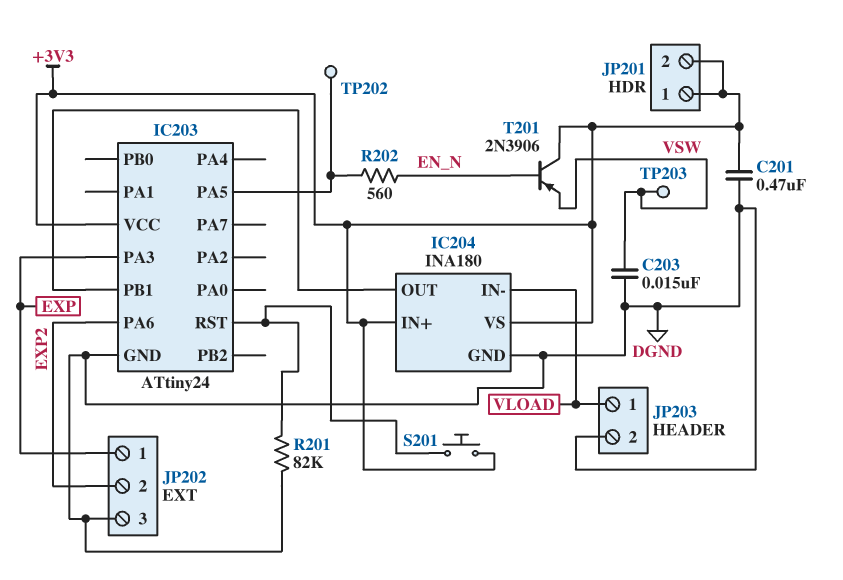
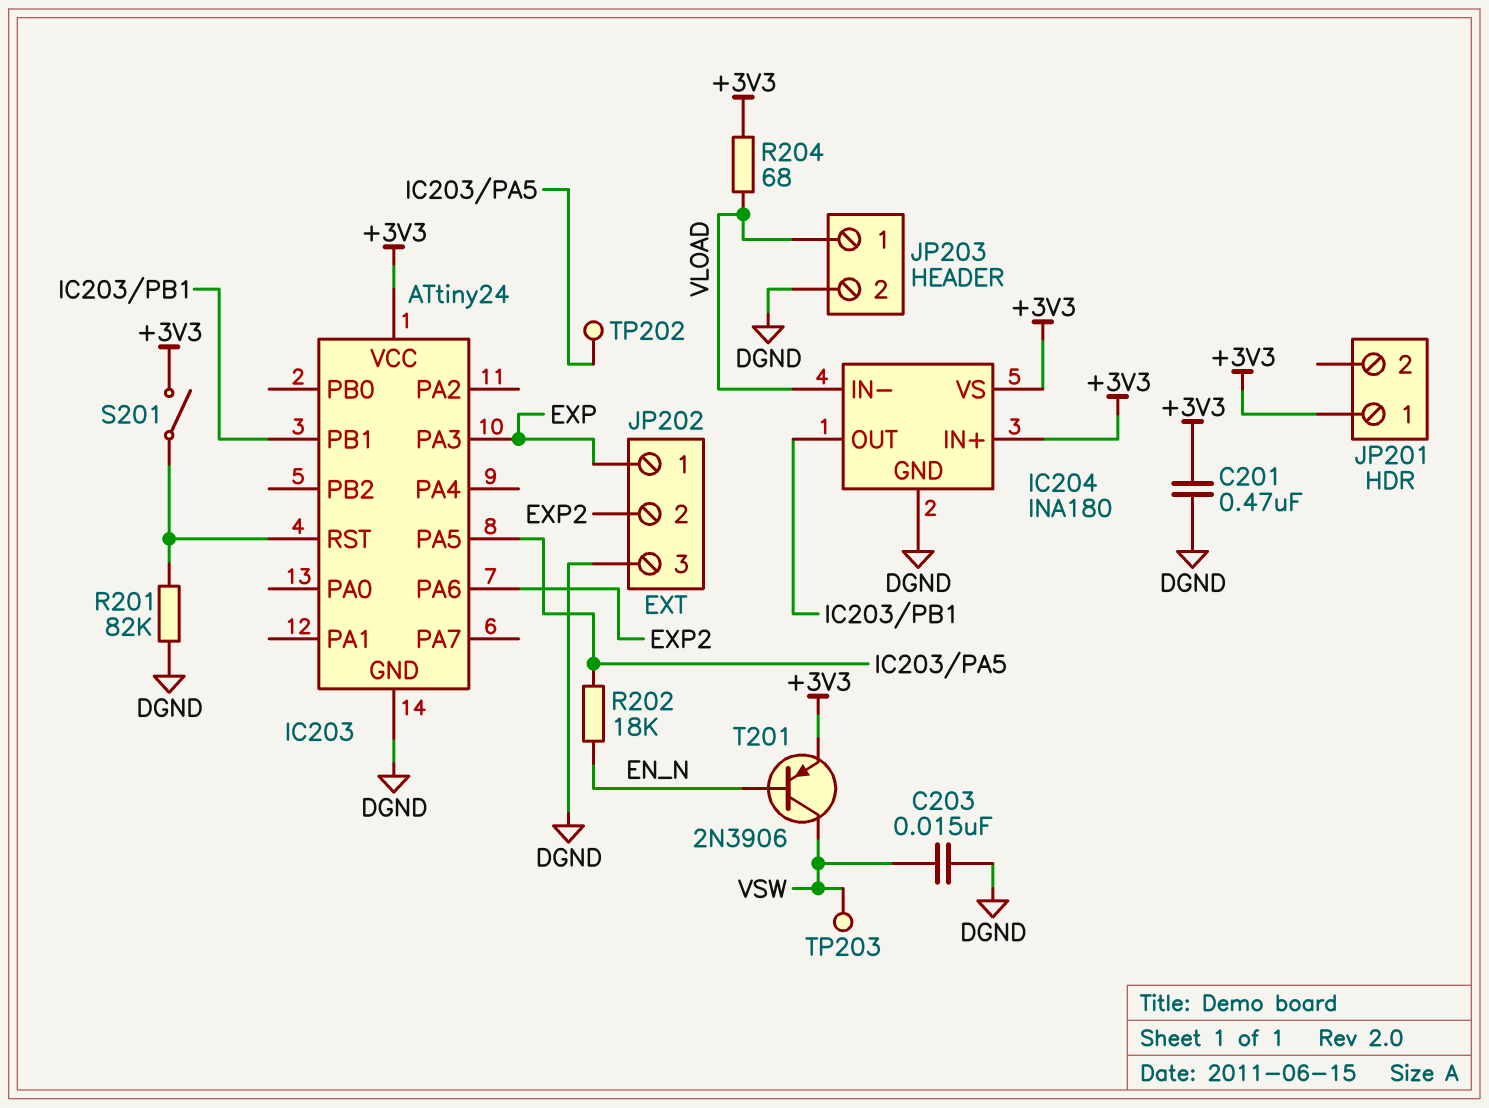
JP201 pin 2: +3V3 -> none
R202: 560 (EN_N, IC203/PA5) -> 18k (EN_N, IC203/PA5)
R204: none -> 68 (+3V3, VLOAD)
S201: button (+3V3, IC203/RST) -> switch (+3V3, IC203/RST)
T201: PNP 2N3906 (B EN_N, C +3V3, E VSW) -> PNP 2N3906 (B EN_N, C VSW, E +3V3)

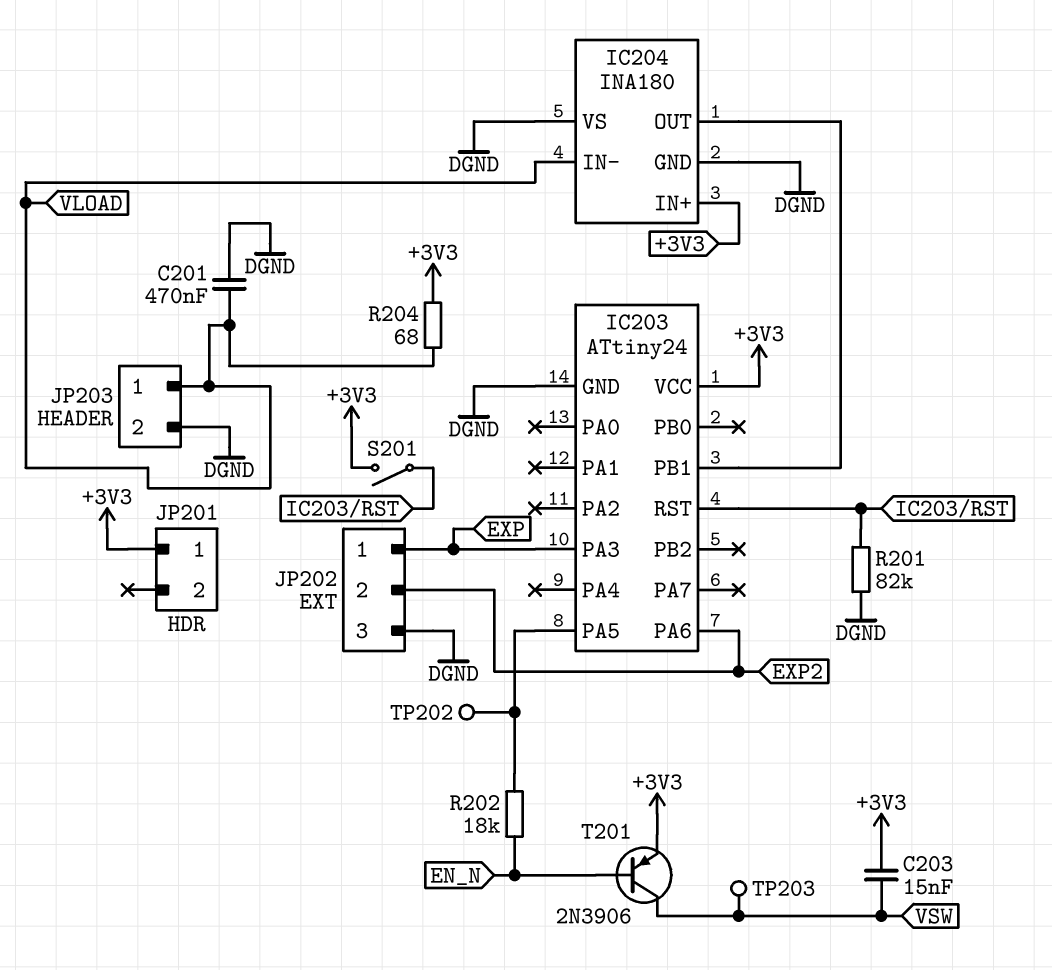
C201: 470nF (+3V3, DGND) -> 470nF (DGND, VLOAD)
C203: 15nF (DGND, VSW) -> 15nF (+3V3, VSW)
IC204 pin VS: +3V3 -> DGND

